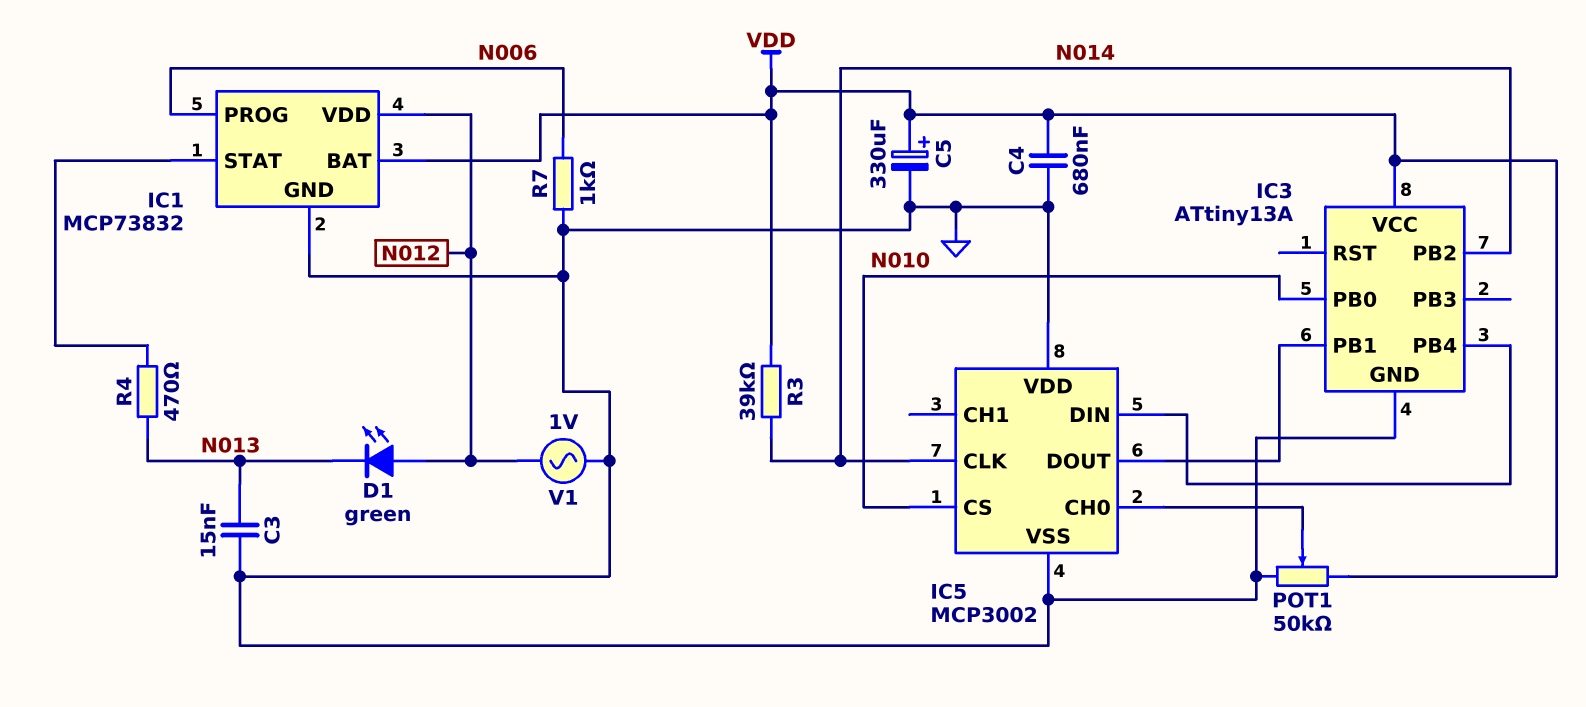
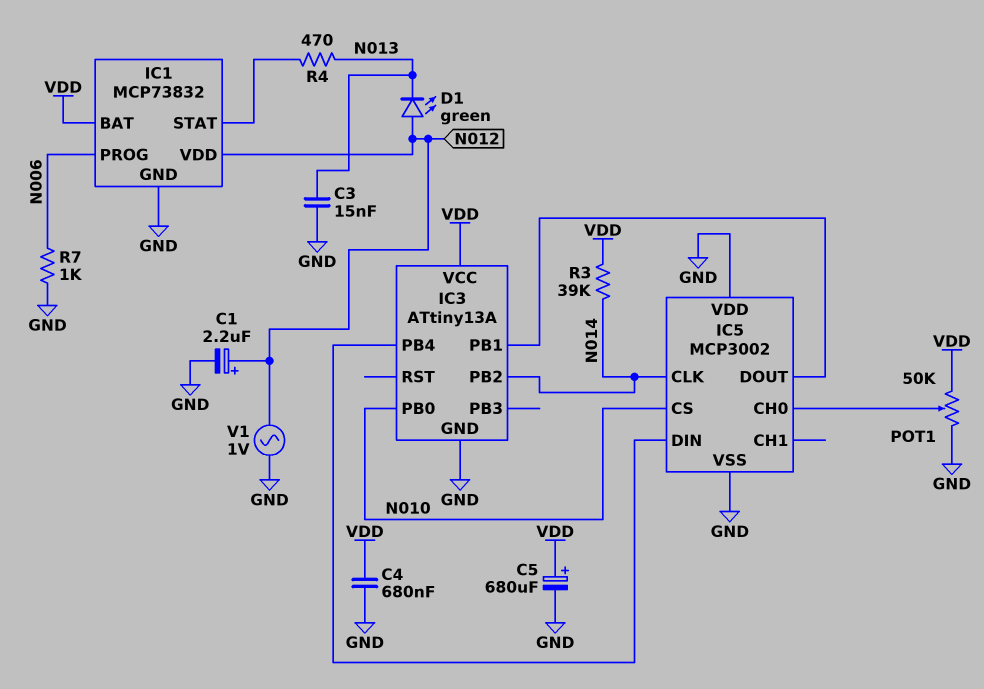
C1: none -> 2.2uF (plus N012, minus GND)
C5: 330uF (plus VDD, minus GND) -> 680uF (plus VDD, minus GND)

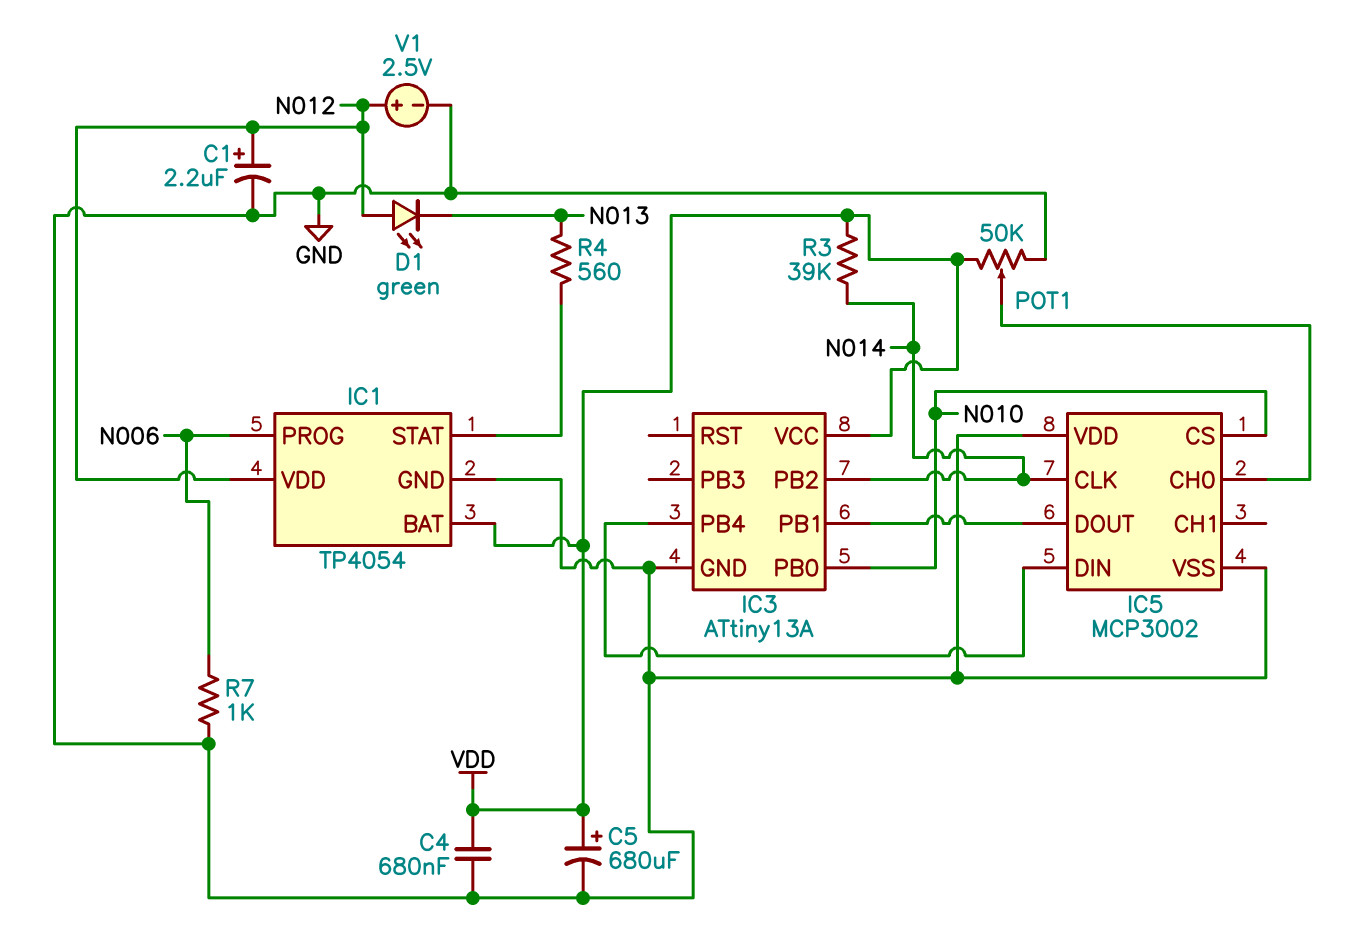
C3: 15nF (GND, N013) -> none
IC1: MCP73832 -> TP4054
R4: 470 (IC1/STAT, N013) -> 560 (IC1/STAT, N013)
V1: AC 1V (GND, N012) -> 2.5V (plus N012, minus GND)

